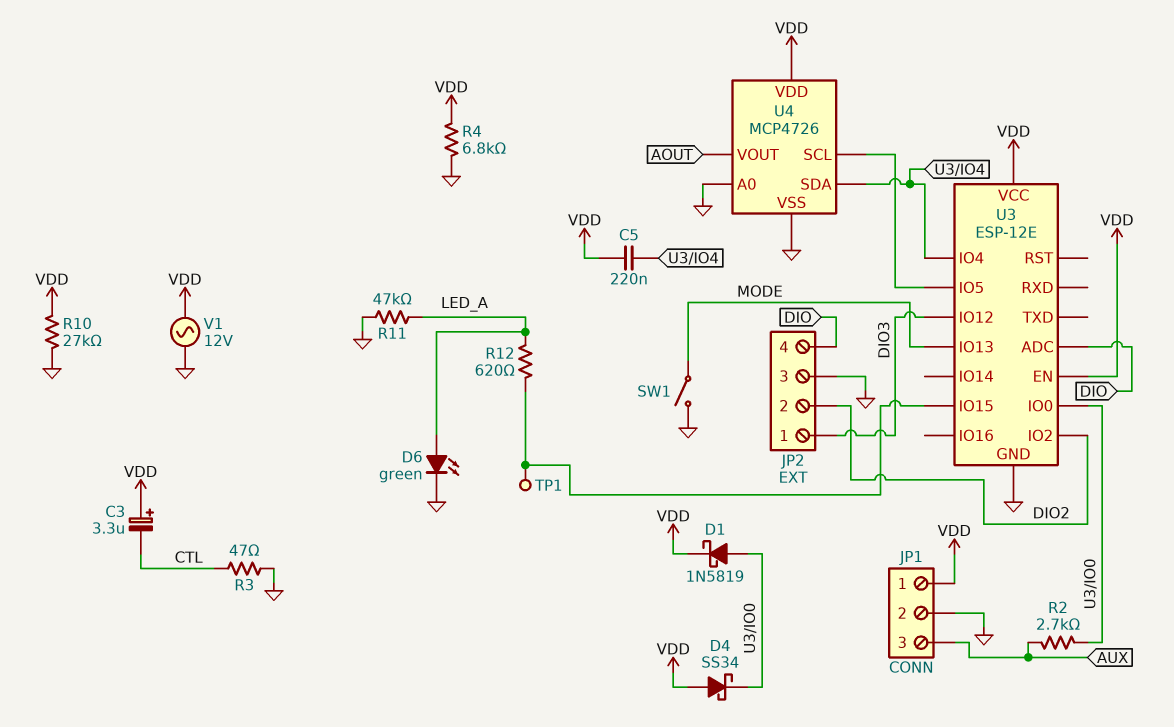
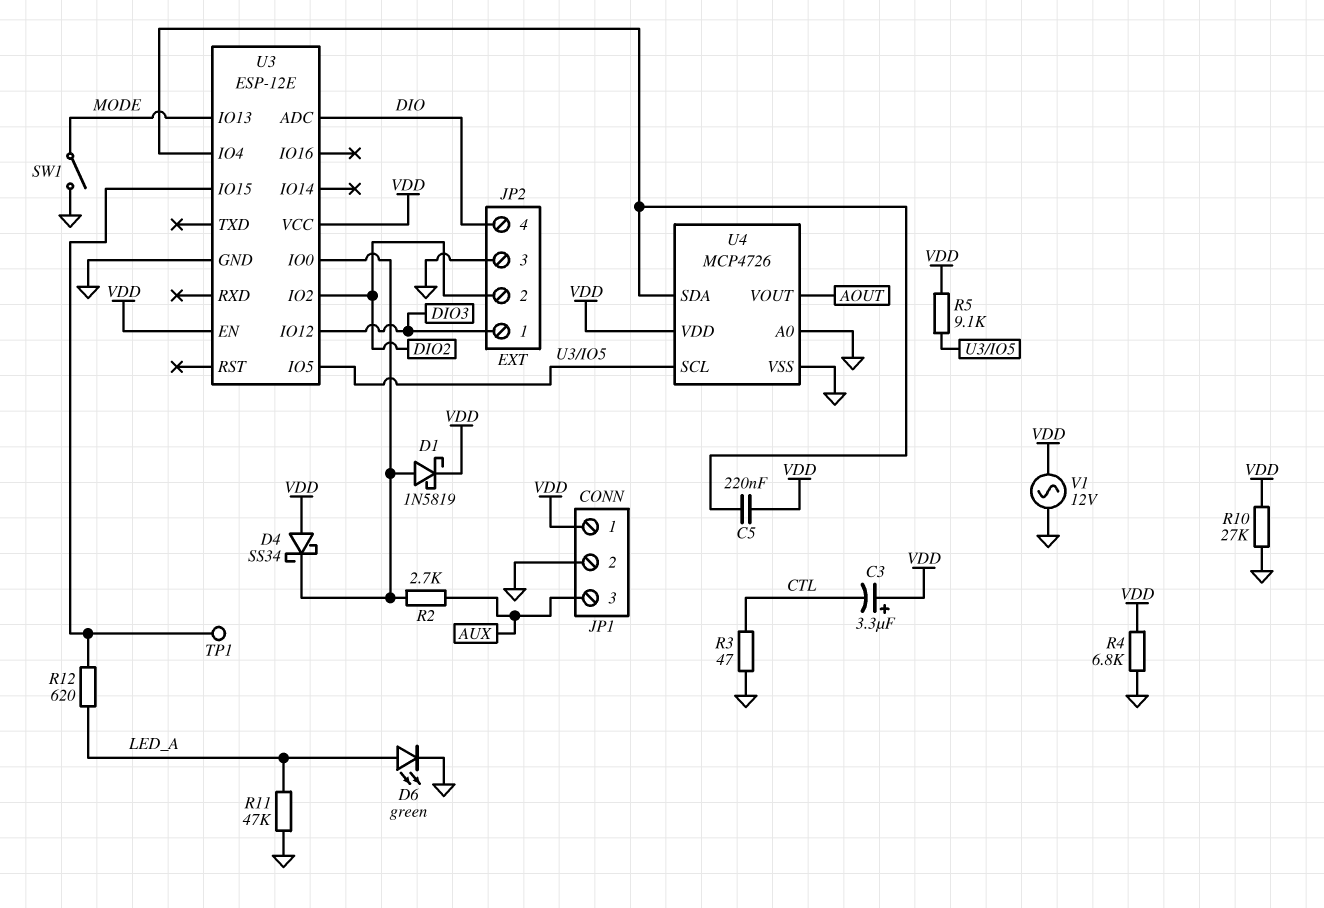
R5: none -> 9.1k (U3/IO5, VDD)

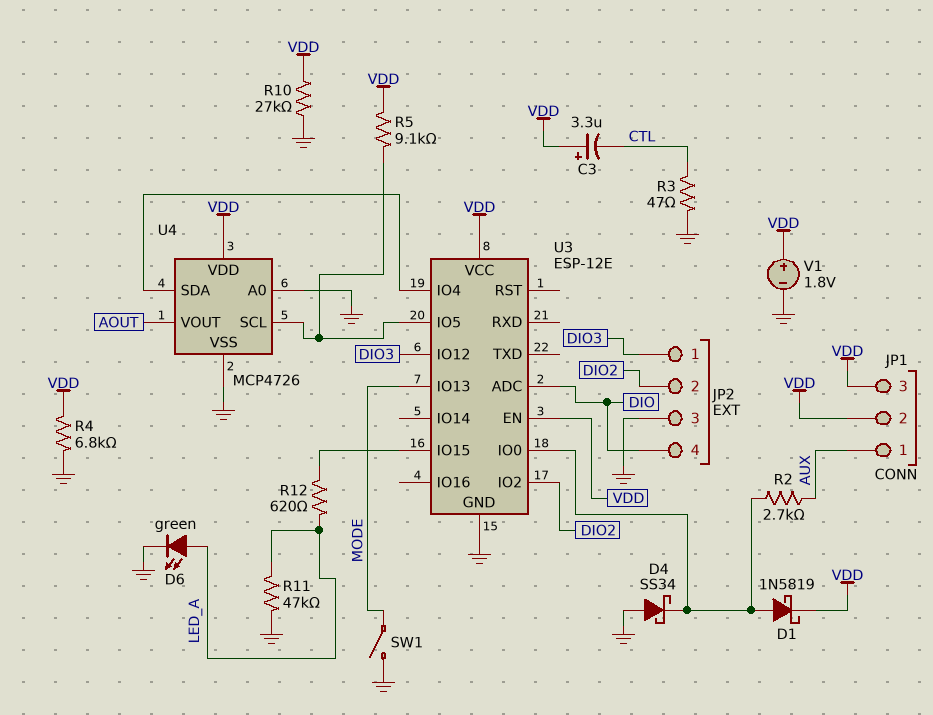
C5: 220nF (U3/IO4, VDD) -> none
D4: schottky SS34 (A VDD, K U3/IO0) -> schottky SS34 (A GND, K U3/IO0)
JP1 pin 1: VDD -> AUX
JP1 pin 2: GND -> VDD
JP1 pin 3: AUX -> VDD
TP1: test point (U3/IO15) -> none
V1: AC 12V (GND, VDD) -> 1.8V (plus VDD, minus GND)

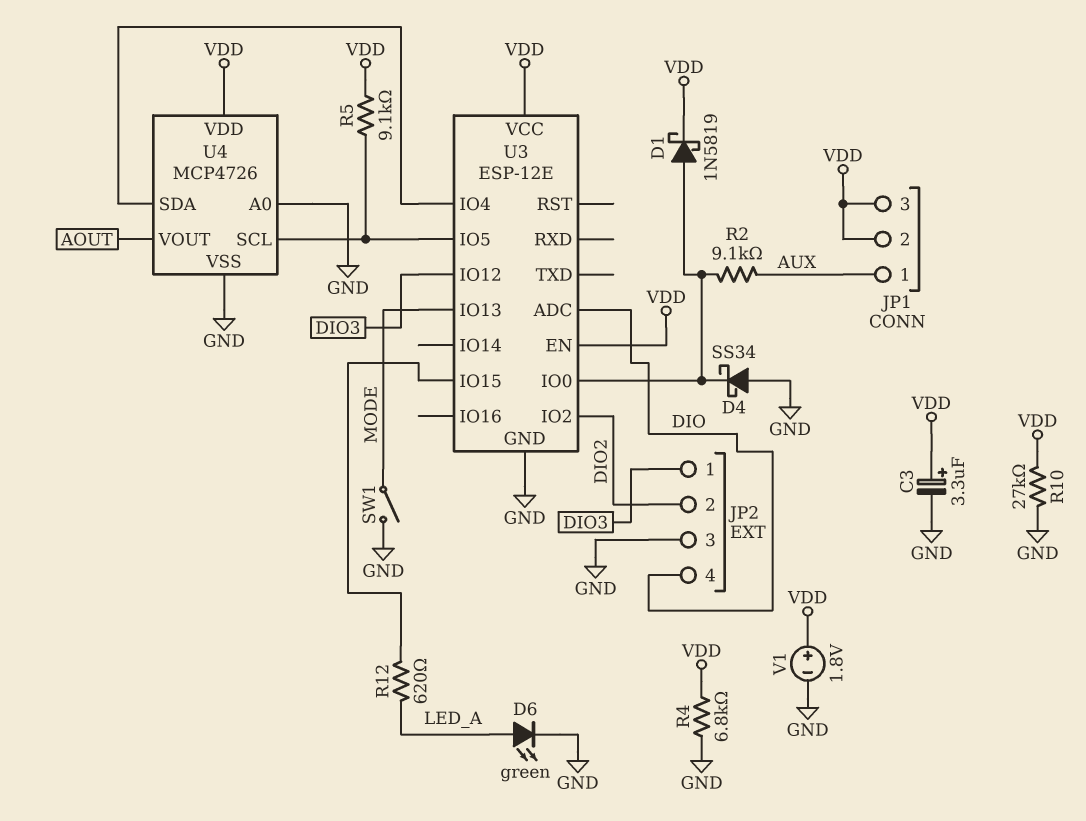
C3: 3.3uF (plus VDD, minus CTL) -> 3.3uF (plus VDD, minus GND)
R2: 2.7k (AUX, U3/IO0) -> 9.1k (AUX, U3/IO0)
R3: 47 (CTL, GND) -> none
R11: 47k (GND, LED_A) -> none

